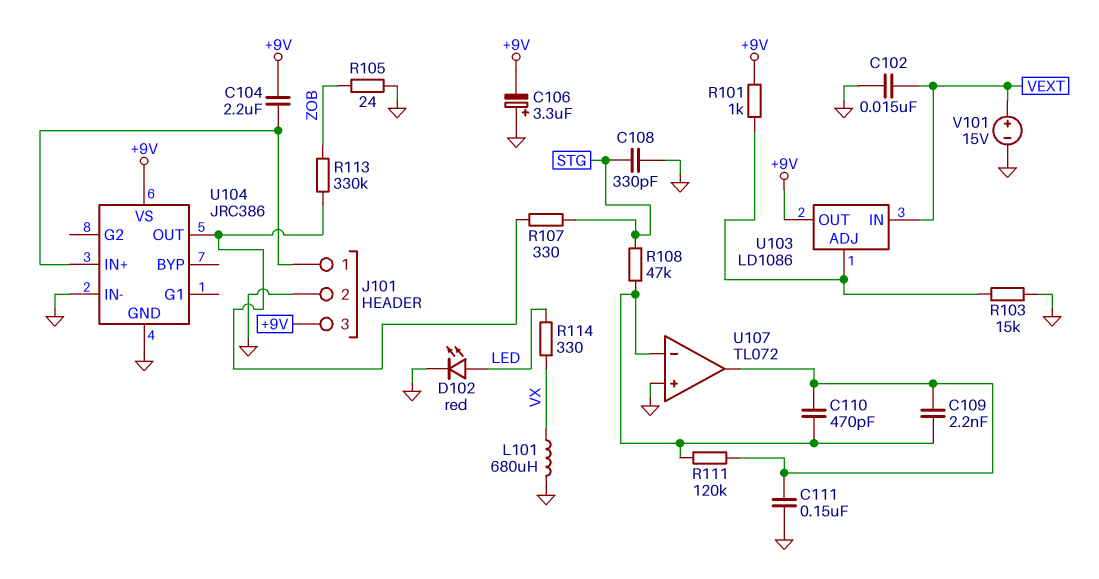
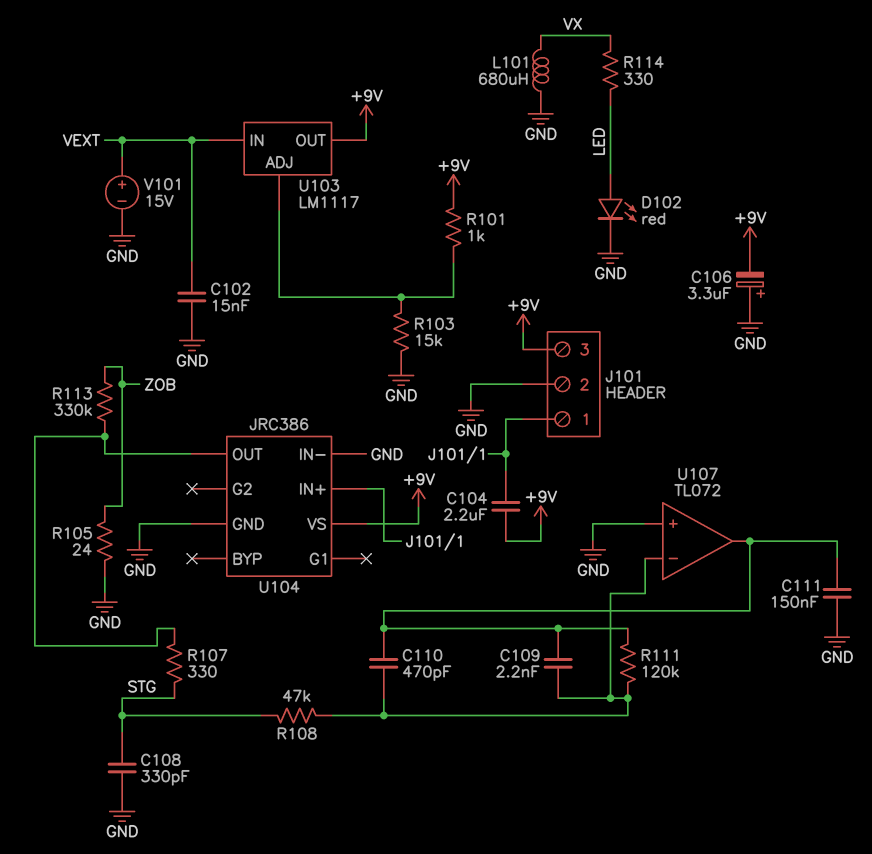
U103: LD1086 -> LM1117

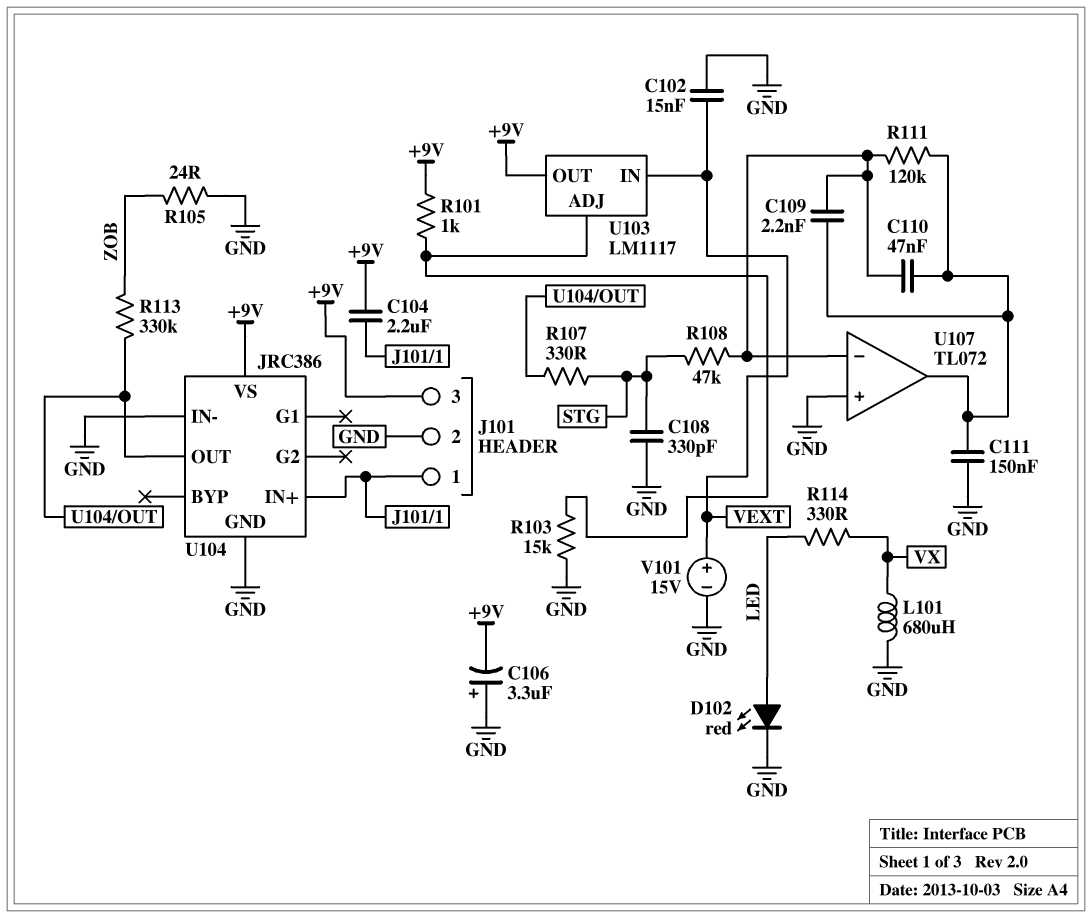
C110: 470pF (U107/in-, U107/out) -> 47nF (U107/in-, U107/out)

